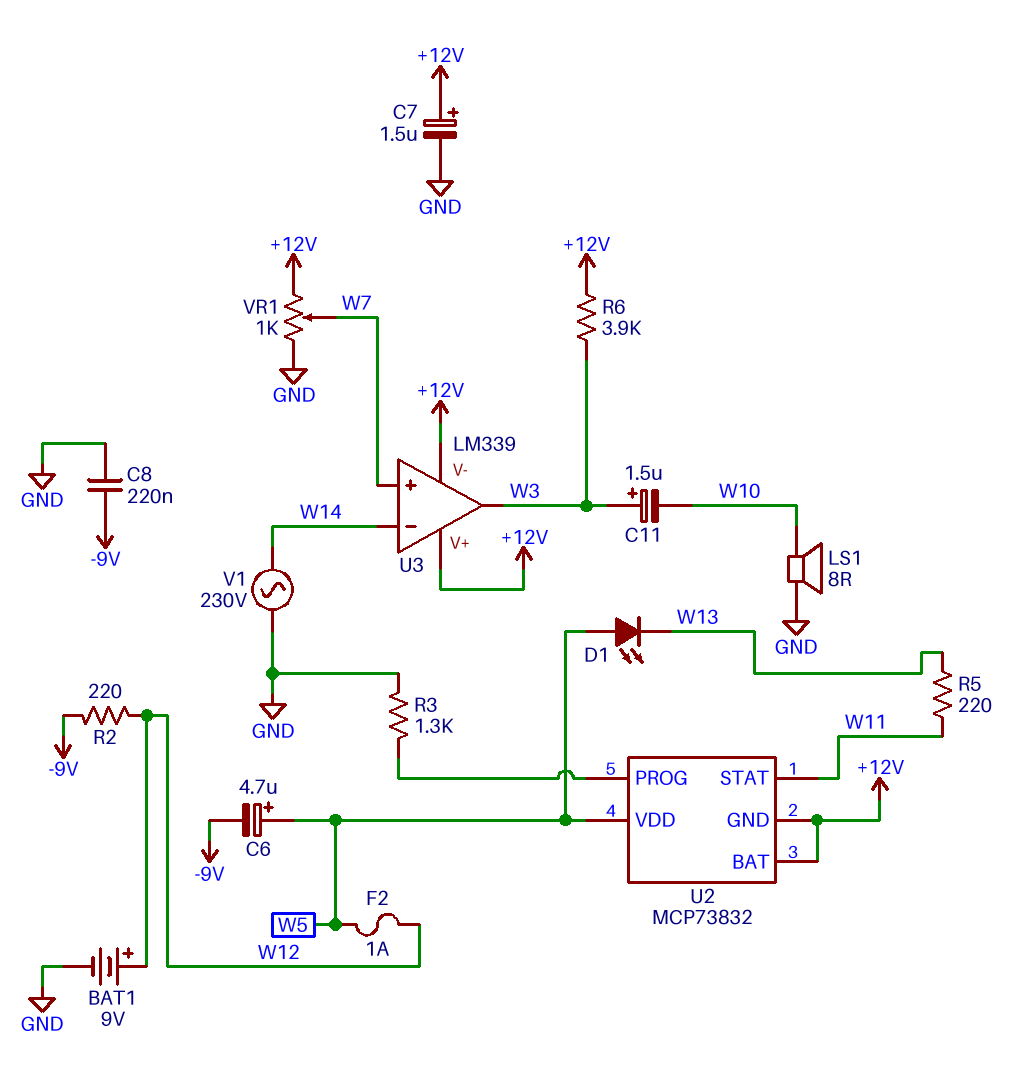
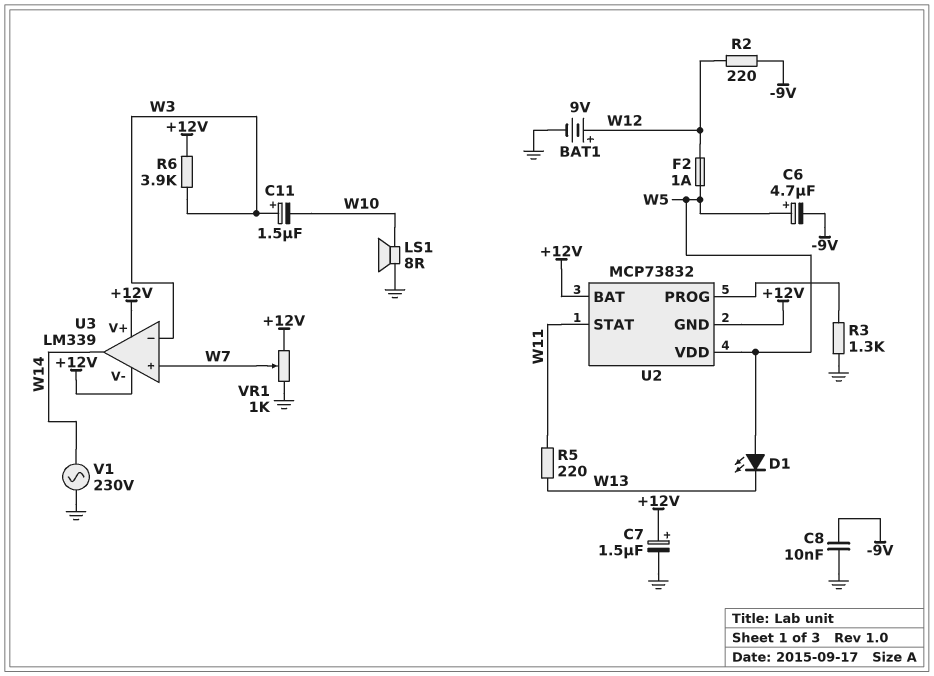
C8: 220nF (-9V, GND) -> 10nF (-9V, GND)
U3 pin in-: W14 -> W3
U3 pin out: W3 -> W14

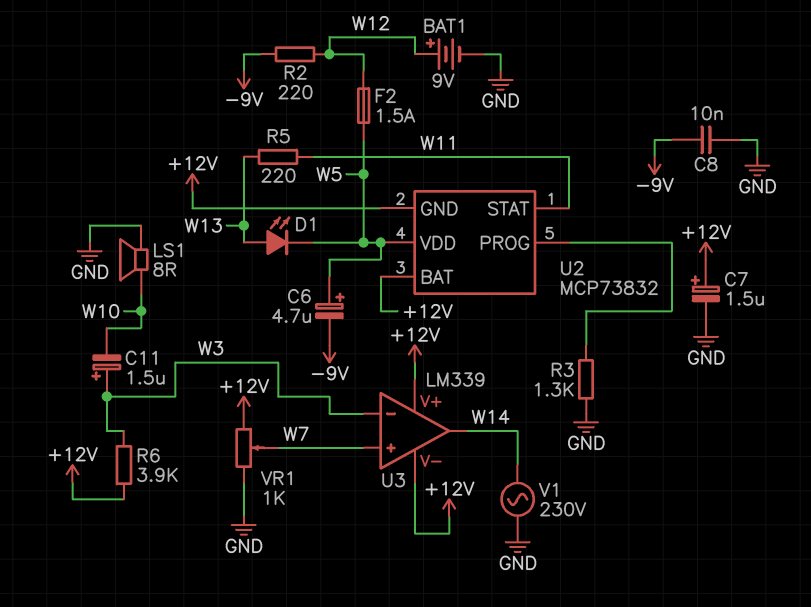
D1: LED (A W5, K W13) -> LED (A W13, K W5)
F2: 1A (W5, W12) -> 1.5A (W5, W12)

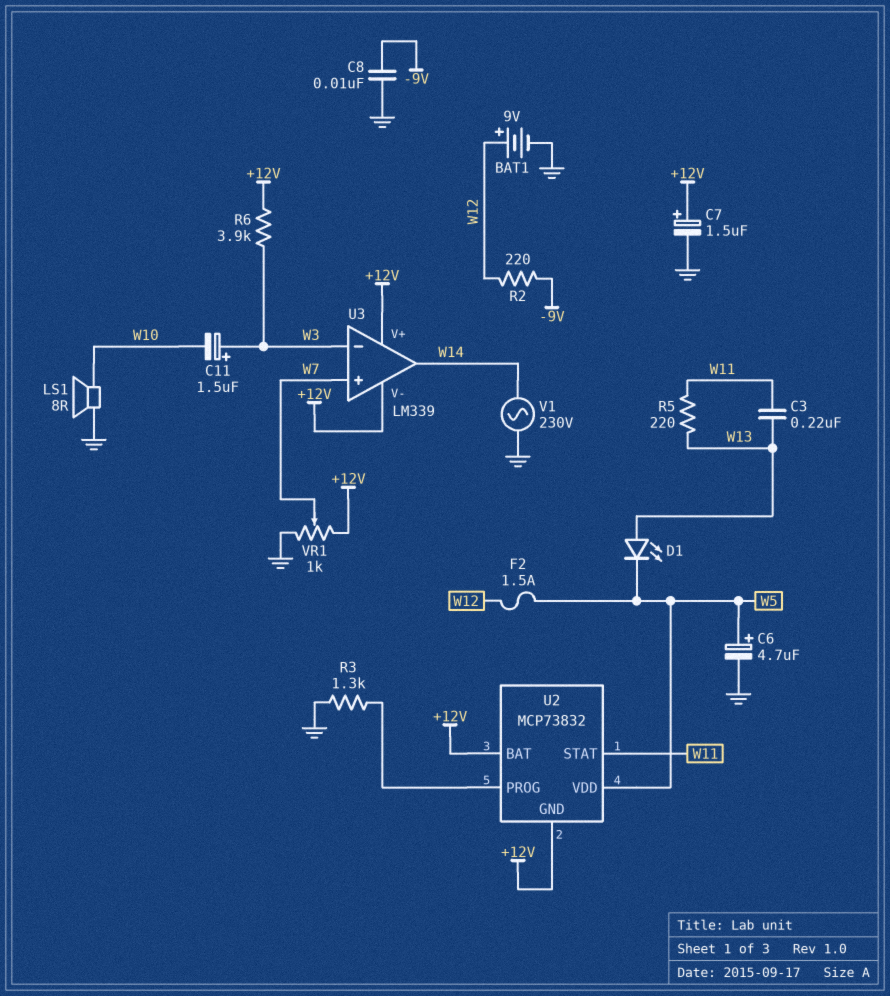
C3: none -> 220nF (W11, W13)
C6: 4.7uF (plus W5, minus -9V) -> 4.7uF (plus W5, minus GND)

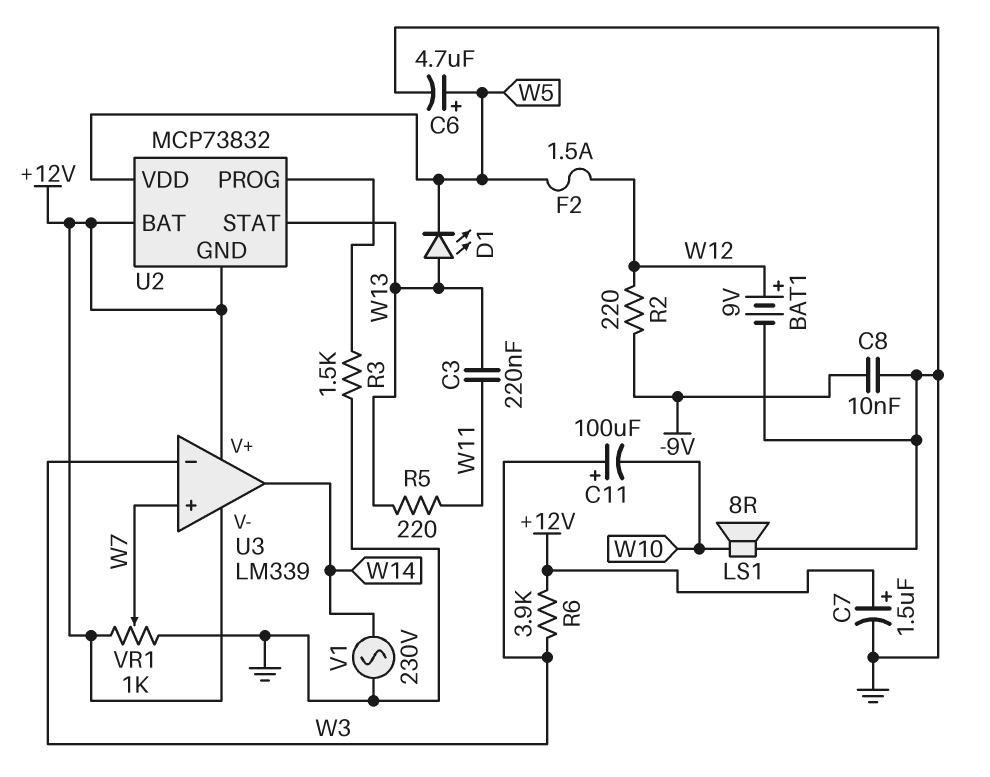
C11: 1.5uF (plus W3, minus W10) -> 100uF (plus W3, minus W10)
R3: 1.3k (GND, U2/PROG) -> 1.5k (GND, U2/PROG)
U2 pin STAT: W11 -> W13

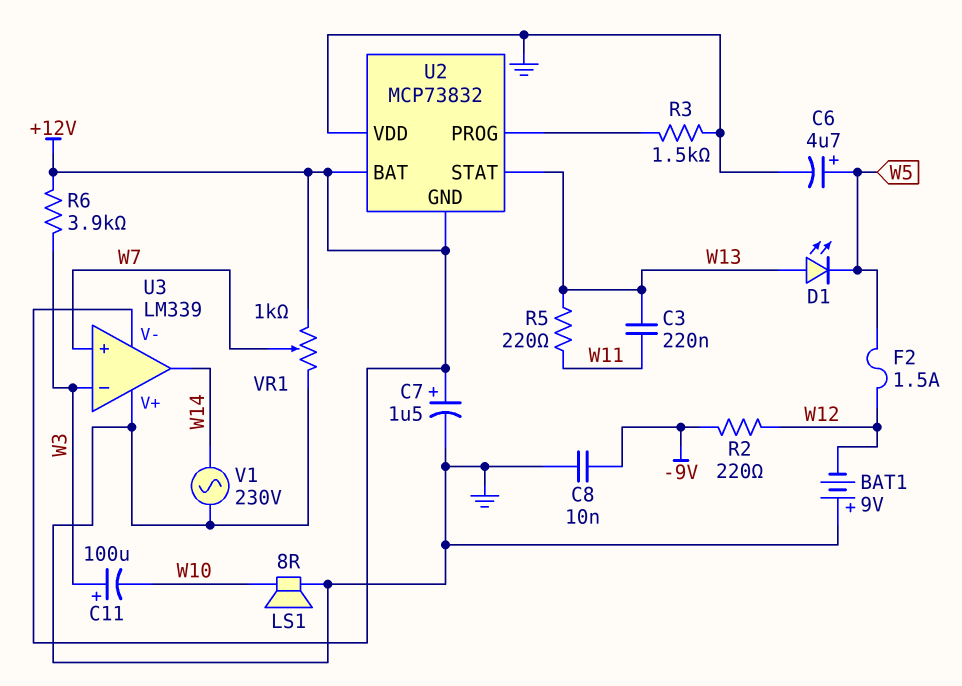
BAT1: 9V (plus W12, minus GND) -> 9V (plus GND, minus W12)
U2 pin VDD: W5 -> GND
U3 pin V+: +12V -> GND

